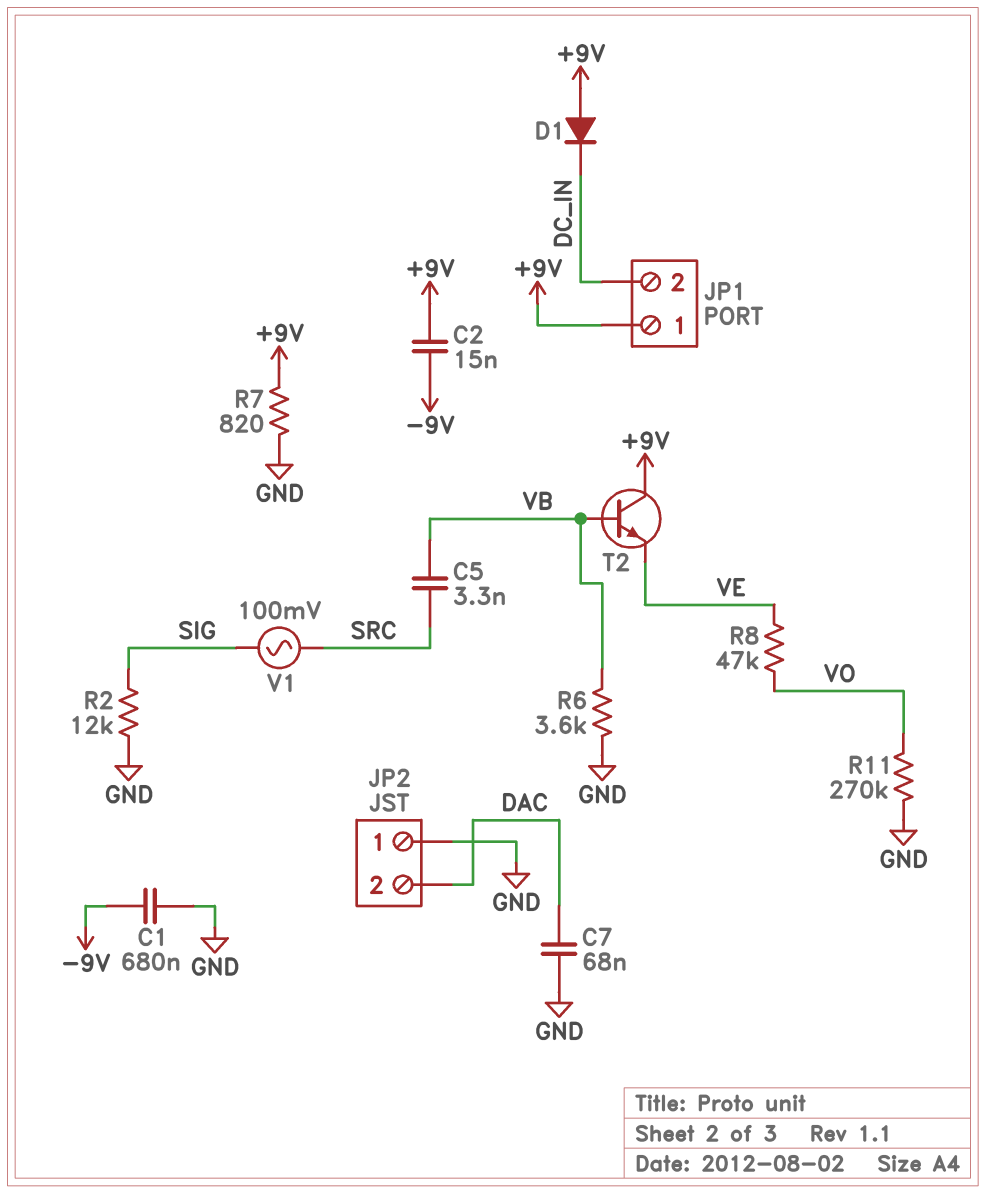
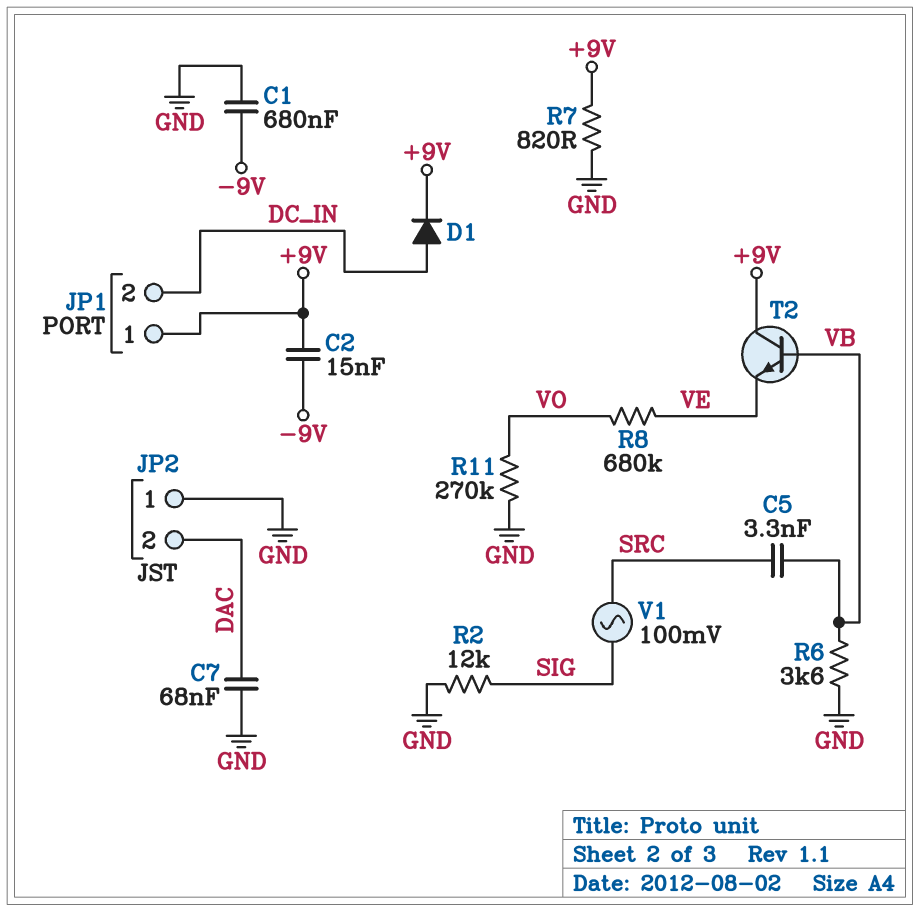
D1: diode (A +9V, K DC_IN) -> diode (A DC_IN, K +9V)
R8: 47k (VE, VO) -> 680k (VE, VO)

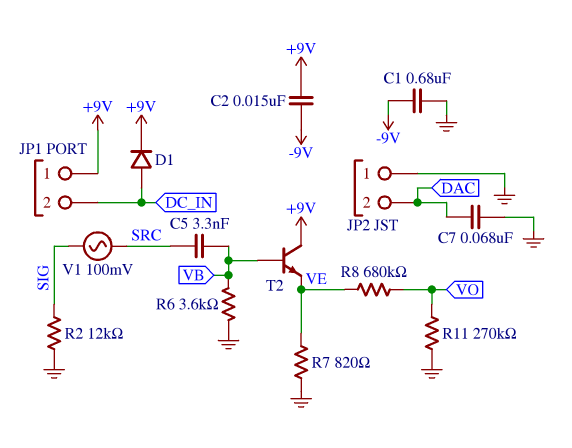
R7: 820 (+9V, GND) -> 820 (GND, VE)

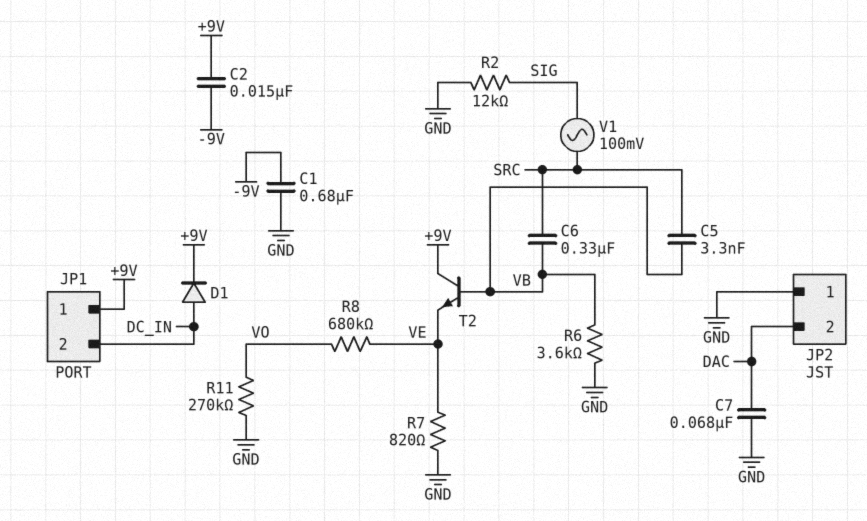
C6: none -> 330nF (SRC, VB)

